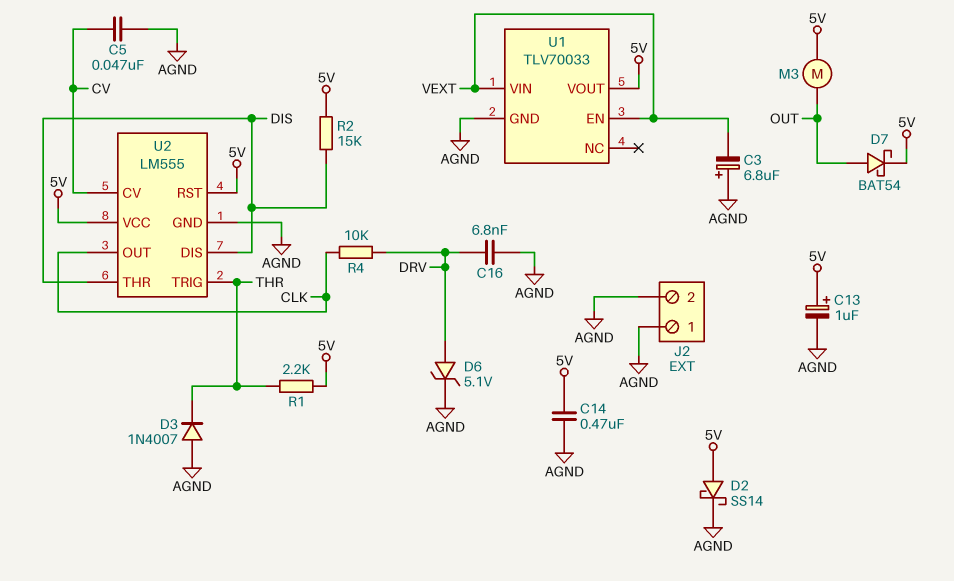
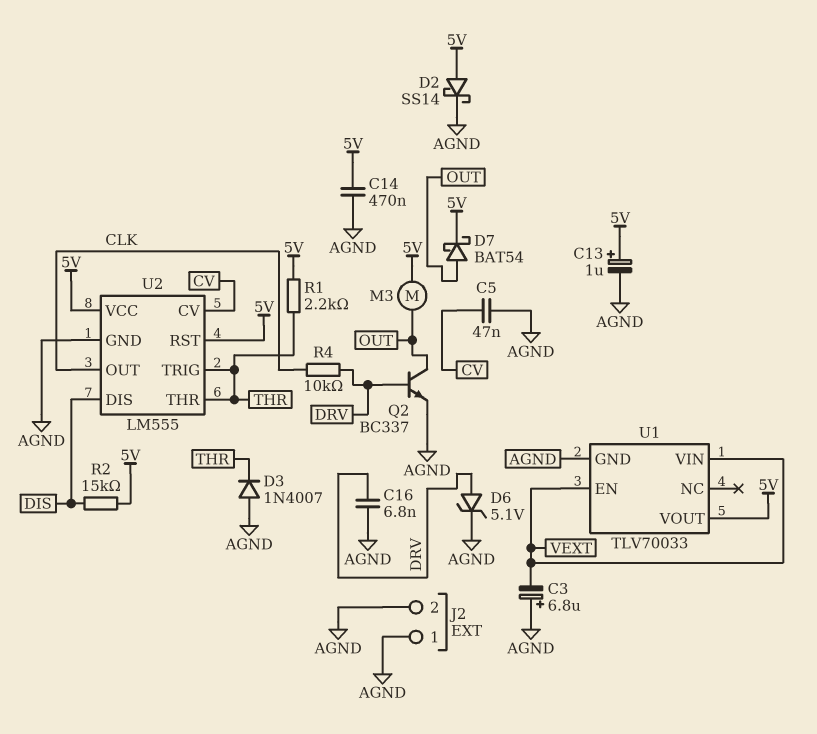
Q2: none -> NPN BC337 (B DRV, C OUT, E AGND)
U2 pin THR: DIS -> THR

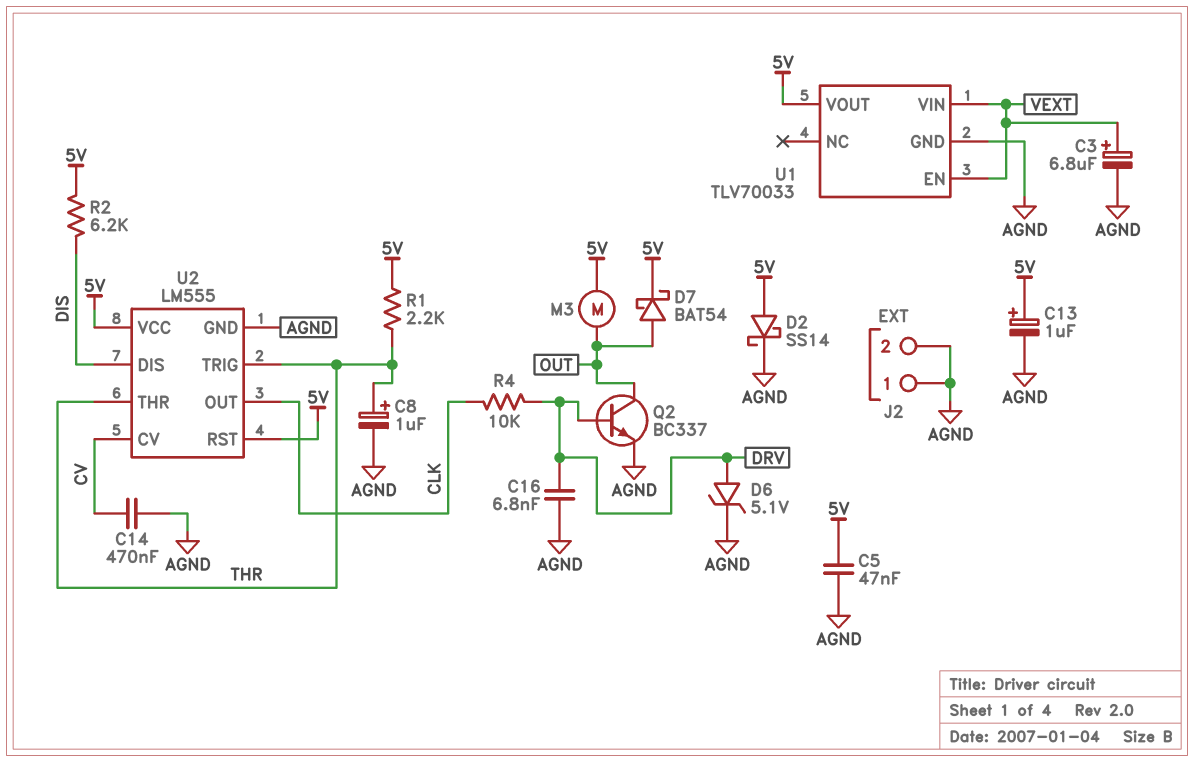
C3: 6.8uF (plus AGND, minus VEXT) -> 6.8uF (plus VEXT, minus AGND)
C5: 47nF (AGND, CV) -> 47nF (5V, AGND)
C8: none -> 1uF (plus THR, minus AGND)
C14: 470nF (5V, AGND) -> 470nF (AGND, CV)
D3: diode 1N4007 (A AGND, K THR) -> none
R2: 15k (5V, DIS) -> 6.2k (5V, DIS)

